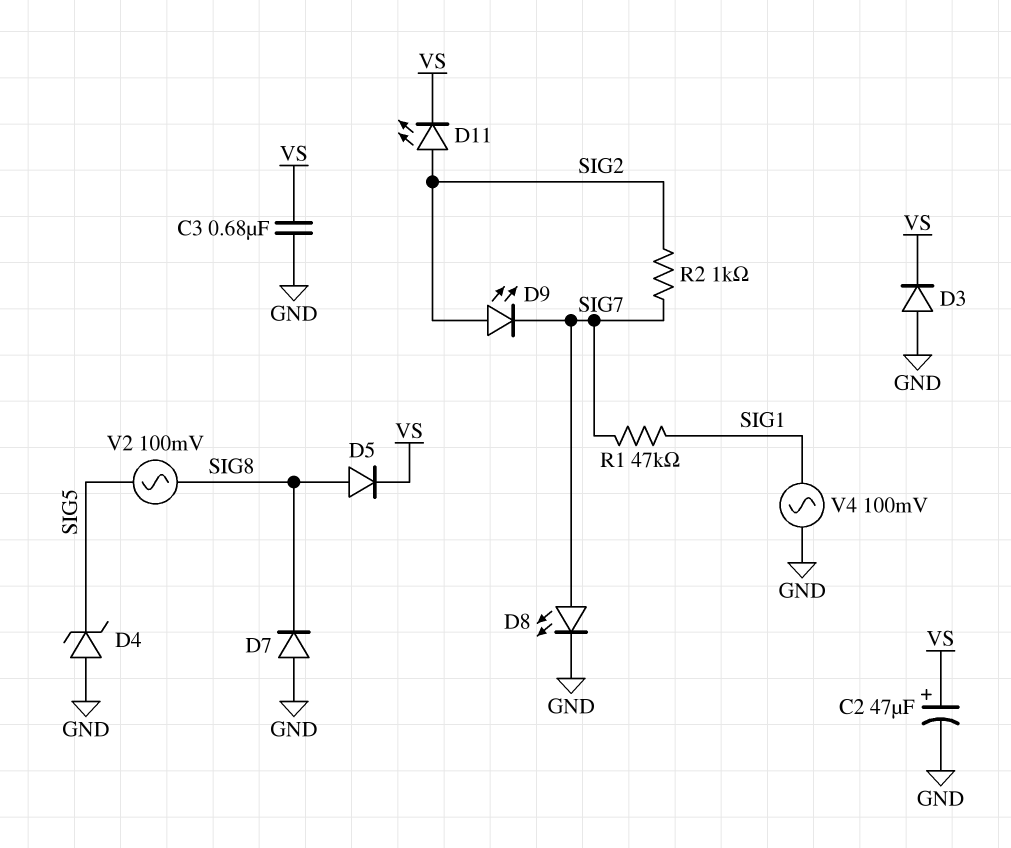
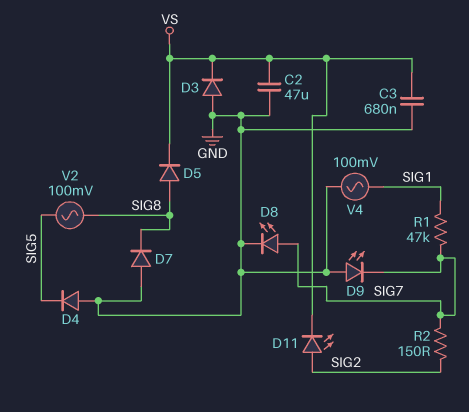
C2: 47uF (plus VS, minus GND) -> 47uF (GND, VS)
D4: zener (A GND, K SIG5) -> diode (A GND, K SIG5)
D9: LED (A SIG2, K SIG7) -> LED (A GND, K SIG7)
R2: 1k (SIG2, SIG7) -> 150 (SIG2, SIG7)

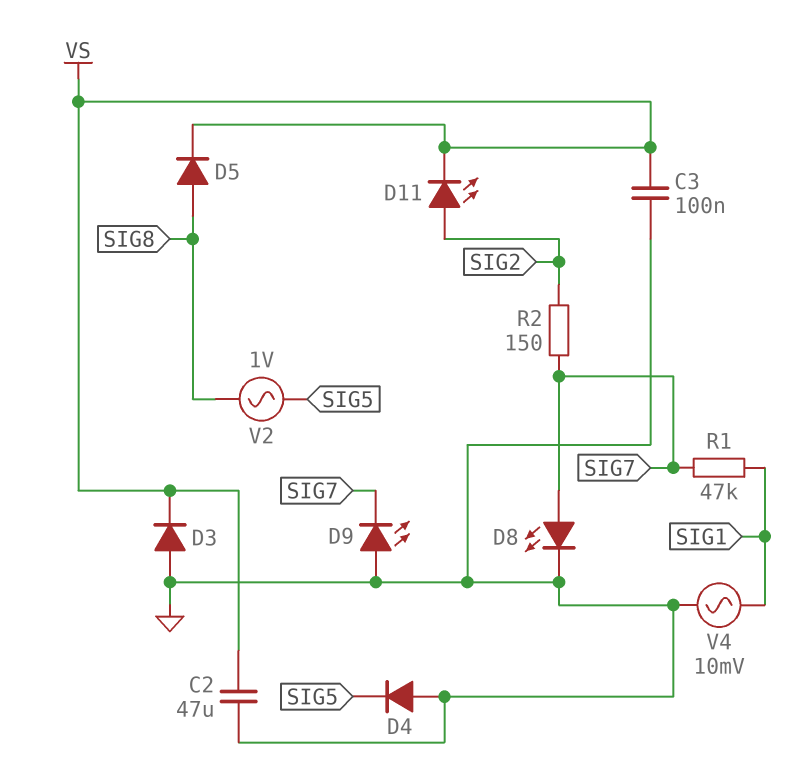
C3: 680nF (GND, VS) -> 100nF (GND, VS)
D7: diode (A GND, K SIG8) -> none
V2: AC 100mV (SIG5, SIG8) -> AC 1V (SIG5, SIG8)
V4: AC 100mV (GND, SIG1) -> AC 10mV (GND, SIG1)

